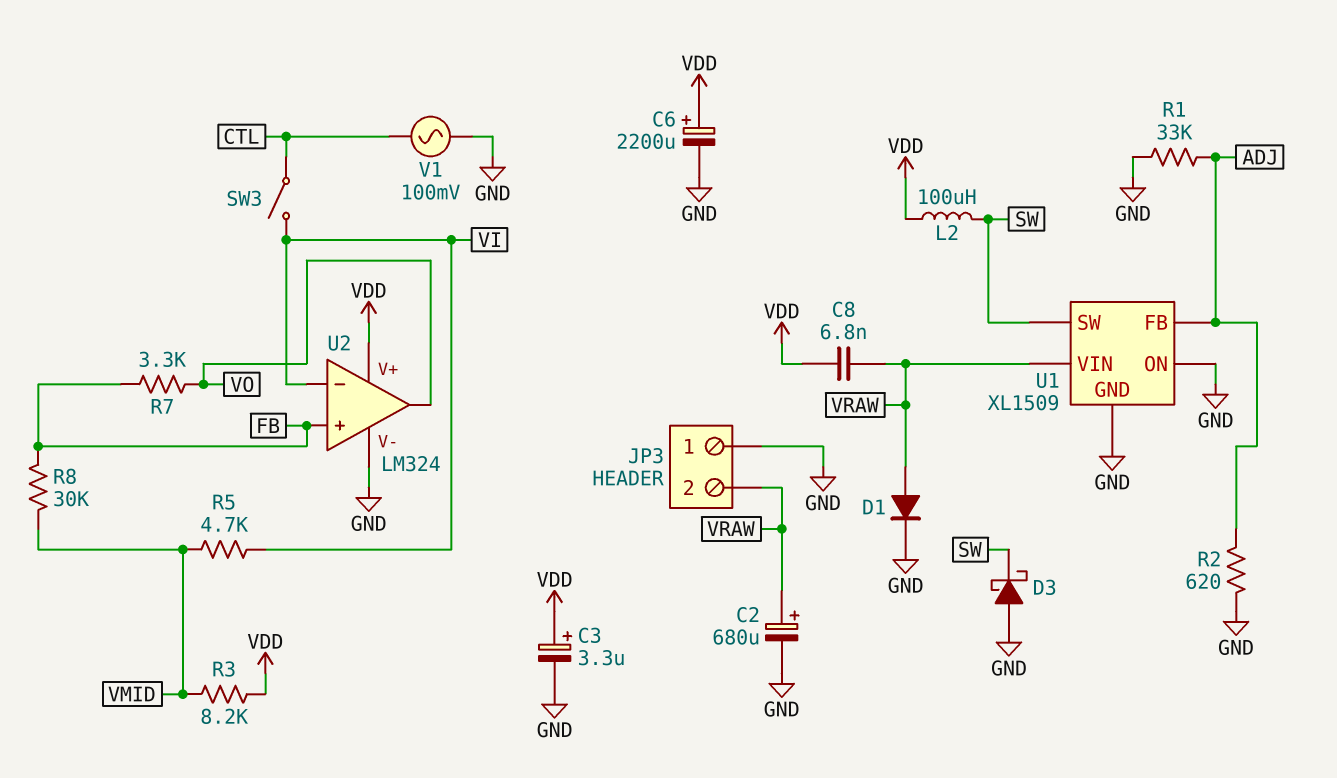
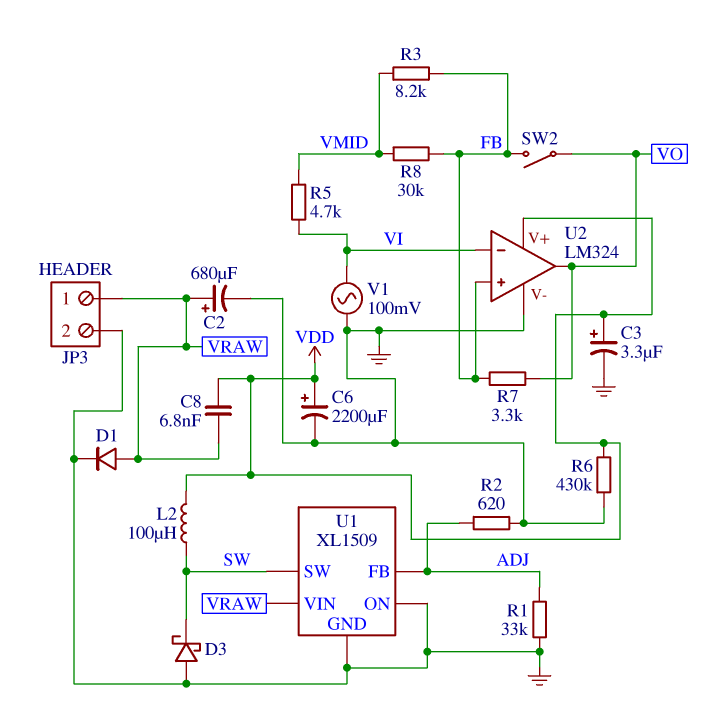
JP3 pin 1: GND -> VRAW
JP3 pin 2: VRAW -> GND
R3: 8.2k (VDD, VMID) -> 8.2k (FB, VMID)
R6: none -> 430k (GND, VDD)
SW2: none -> switch (FB, VO)
SW3: switch (CTL, VI) -> none
V1: AC 100mV (CTL, GND) -> AC 100mV (GND, VI)

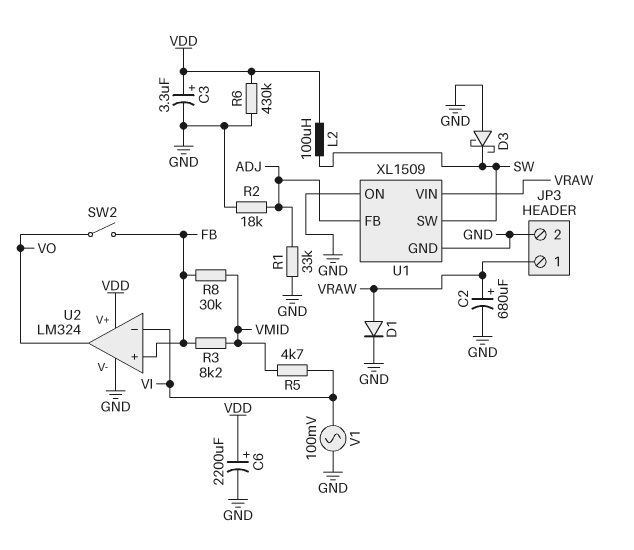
C8: 6.8nF (VDD, VRAW) -> none
R2: 620 (ADJ, GND) -> 18k (ADJ, GND)
R7: 3.3k (FB, VO) -> none

